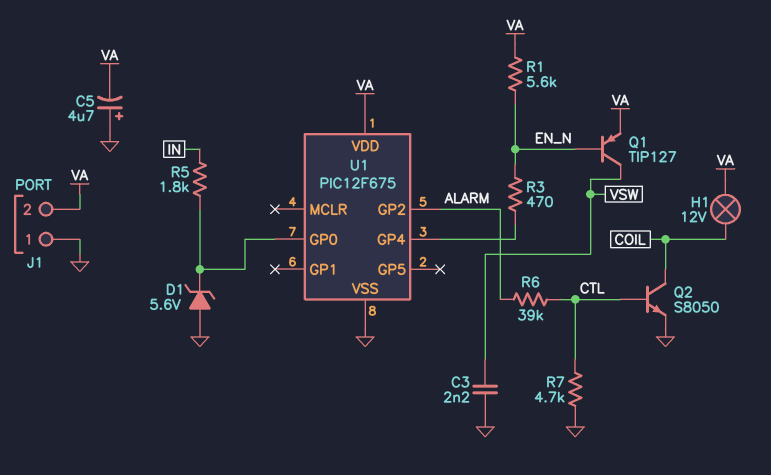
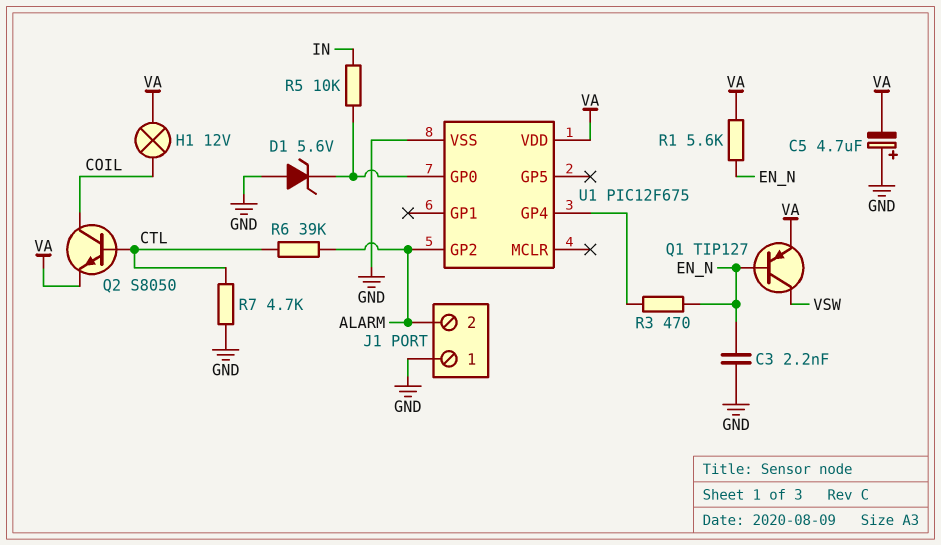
C3: 2.2nF (GND, VSW) -> 2.2nF (EN_N, GND)
J1 pin 2: VA -> ALARM
Q2: NPN S8050 (B CTL, C COIL, E GND) -> NPN S8050 (B CTL, C COIL, E VA)
R5: 1.8k (IN, U1/GP0) -> 10k (IN, U1/GP0)

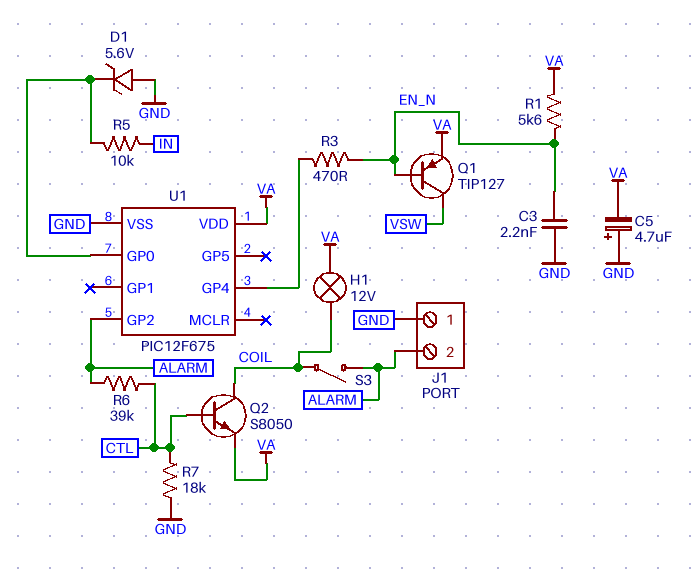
R7: 4.7k (CTL, GND) -> 18k (CTL, GND)
S3: none -> switch (ALARM, COIL)

